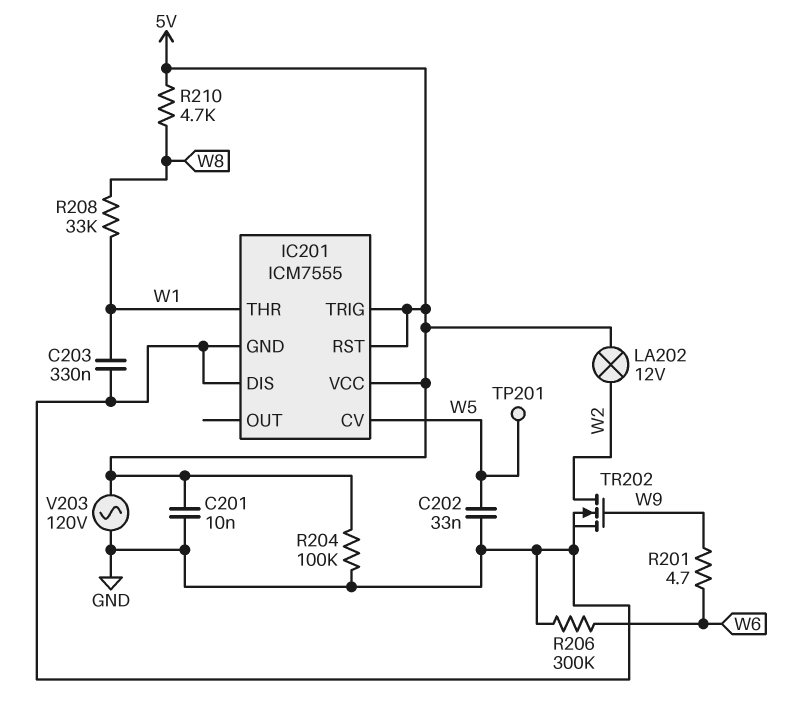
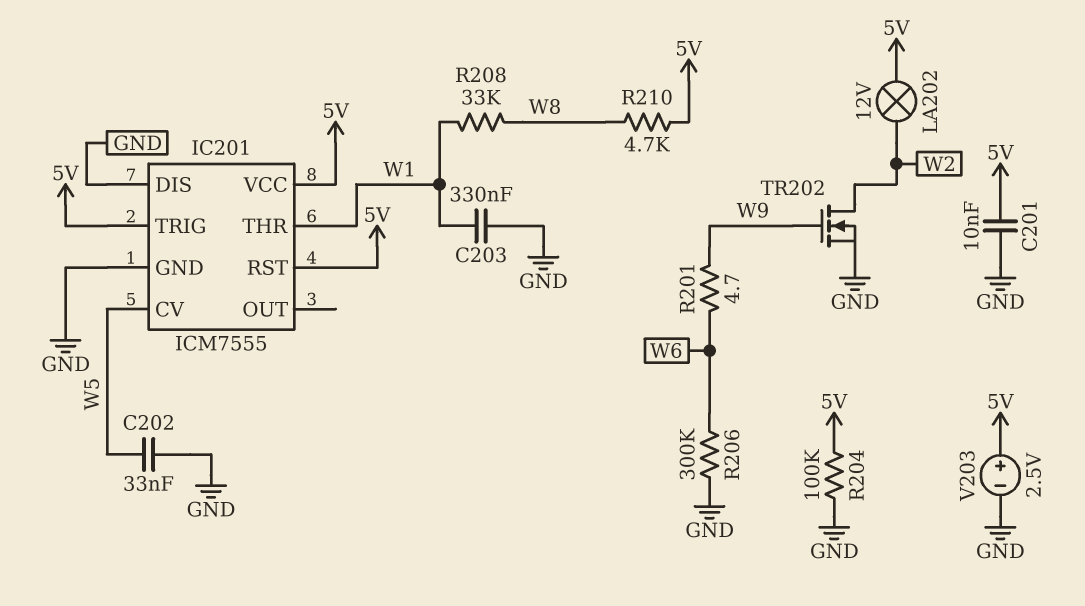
TP201: test point (W5) -> none
V203: AC 120V (5V, GND) -> 2.5V (plus 5V, minus GND)

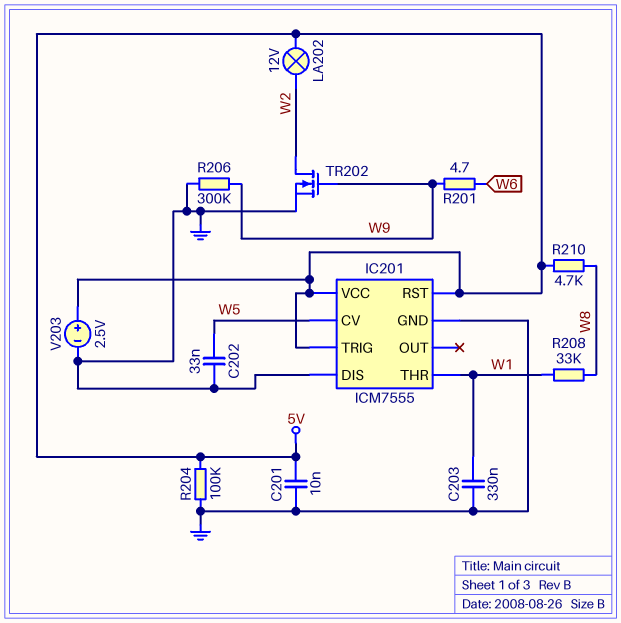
R206: 300k (GND, W6) -> 300k (GND, W9)

